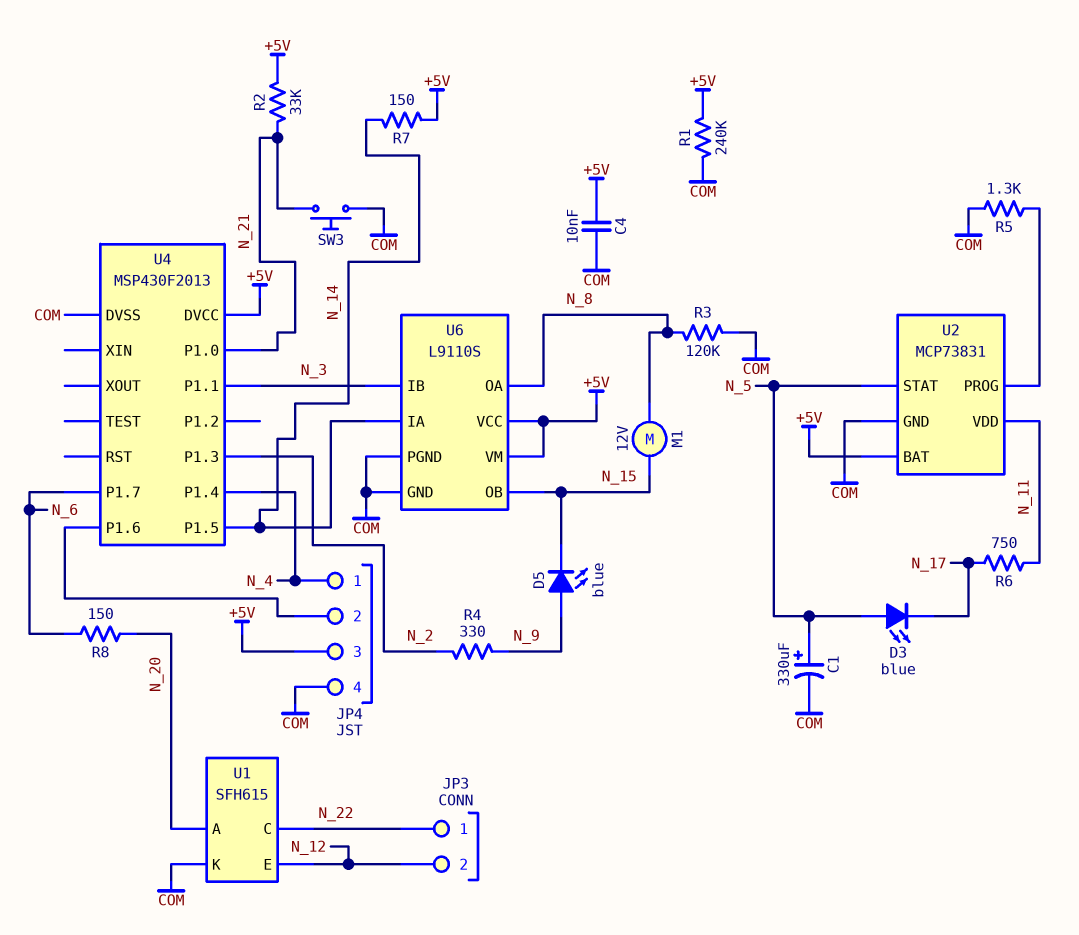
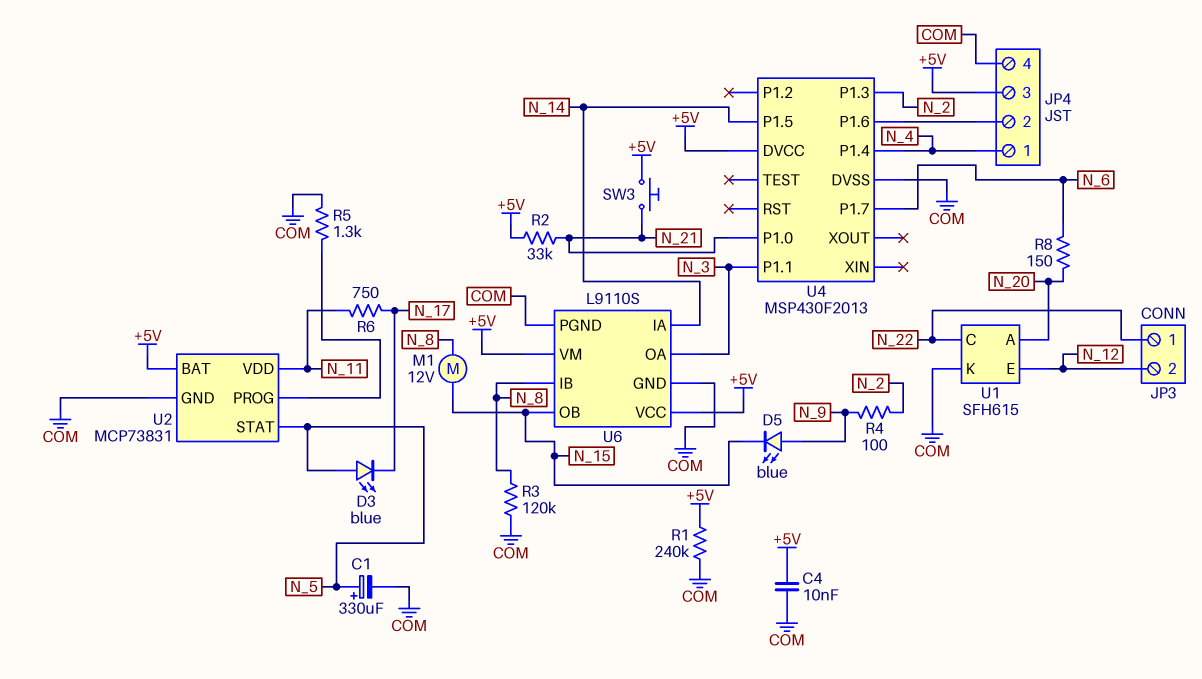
R4: 330 (N_2, N_9) -> 100 (N_2, N_9)
R7: 150 (+5V, N_14) -> none
SW3: button (COM, N_21) -> button (+5V, N_21)
U6 pin IB: N_3 -> N_8
U6 pin OA: N_8 -> N_3

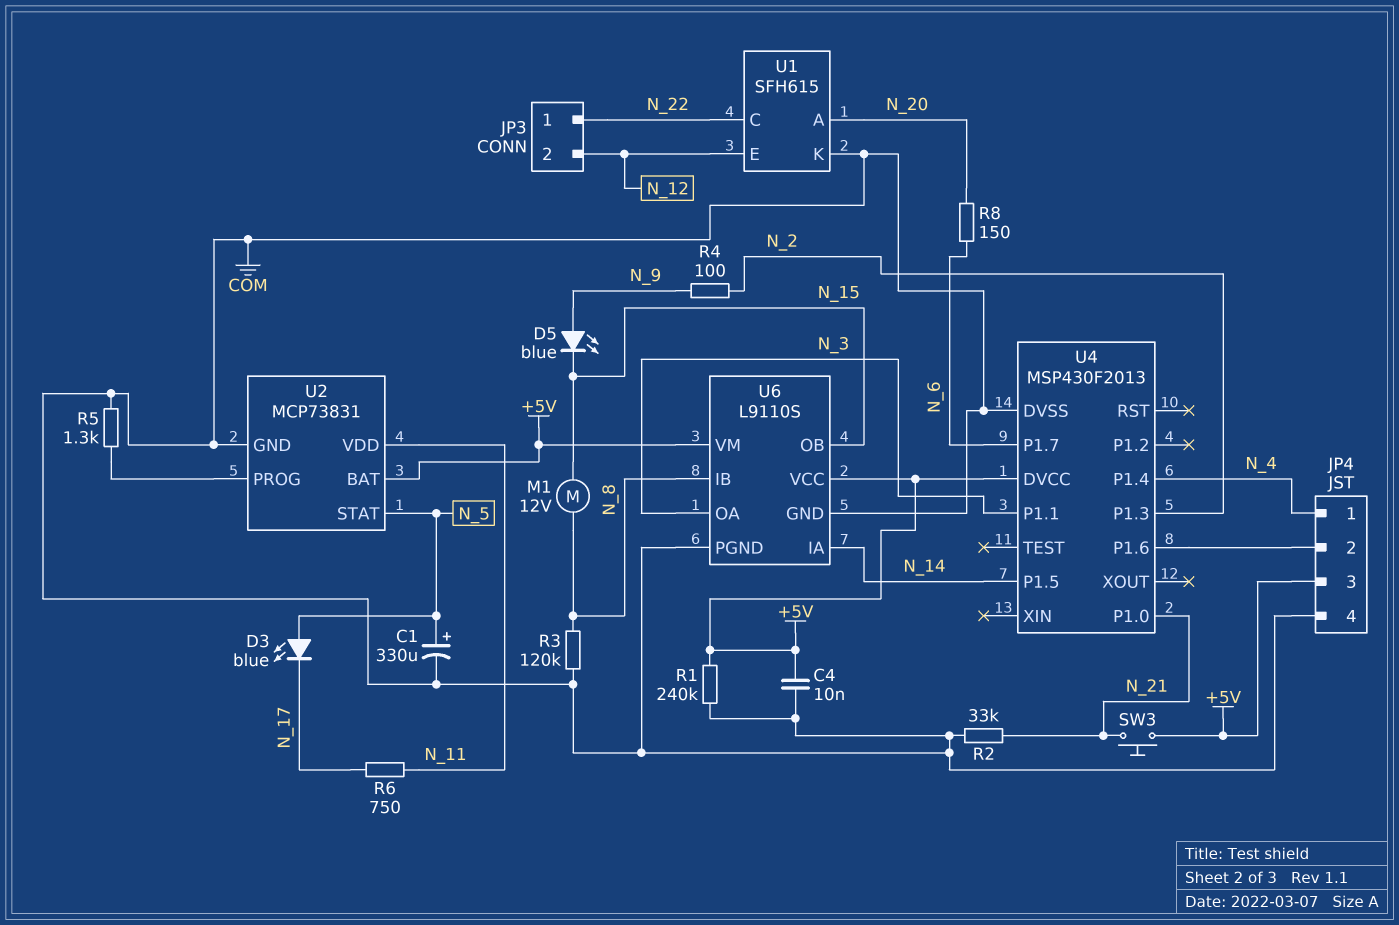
R2: 33k (+5V, N_21) -> 33k (COM, N_21)

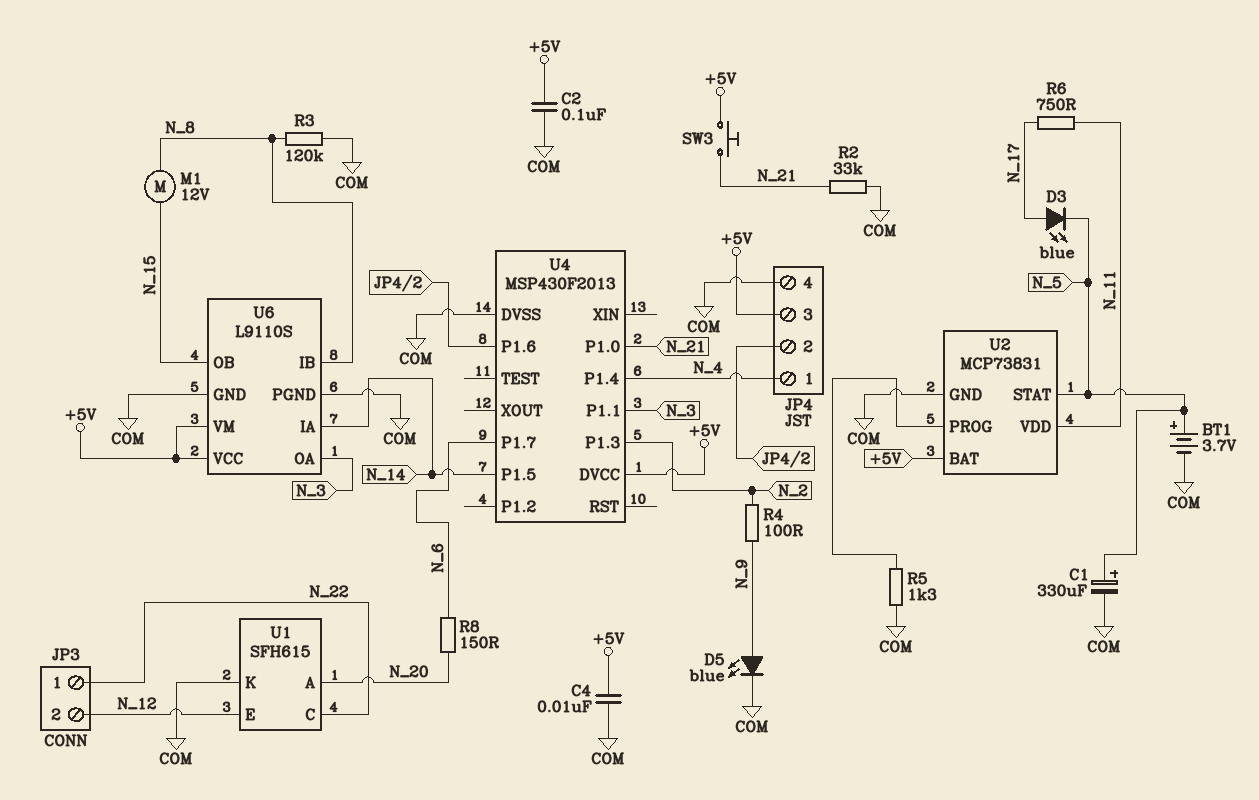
BT1: none -> 3.7V (plus N_5, minus COM)
C2: none -> 100nF (+5V, COM)
D3: LED blue (A N_5, K N_17) -> LED blue (A N_17, K N_5)
D5: LED blue (A N_9, K N_15) -> LED blue (A N_9, K COM)
R1: 240k (+5V, COM) -> none

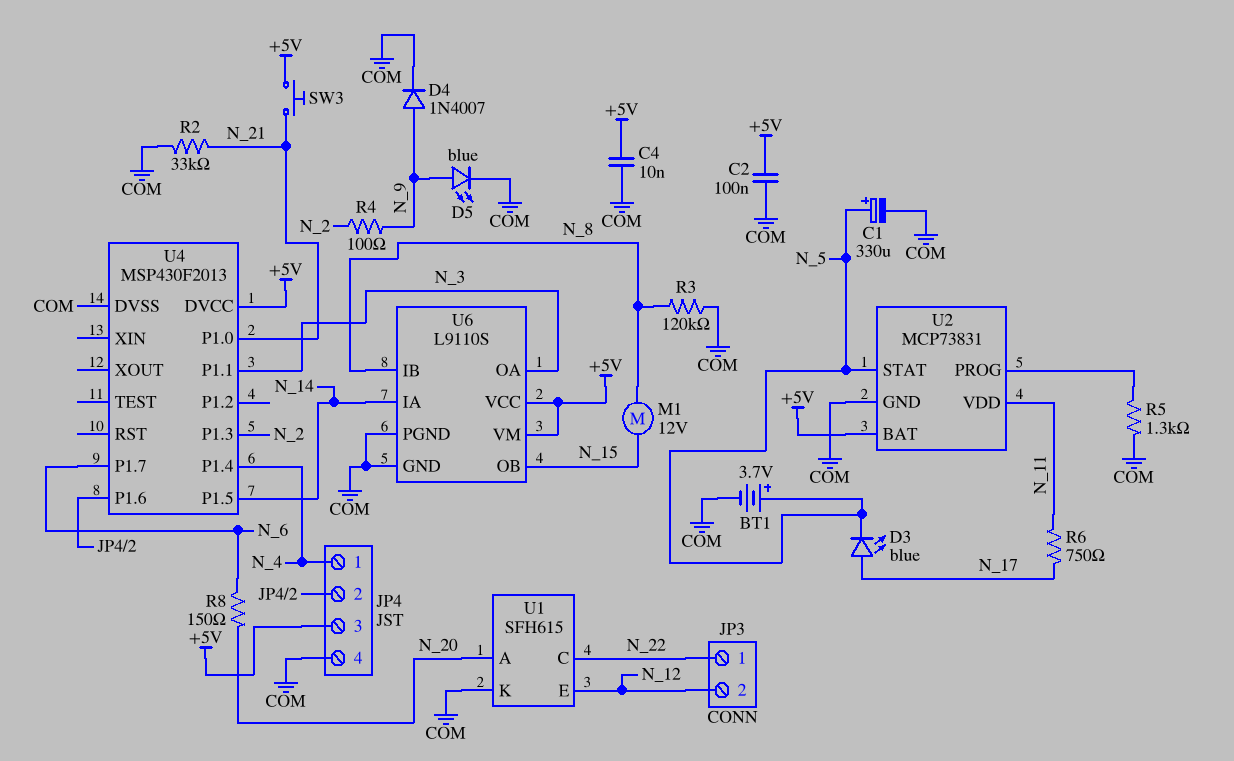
D4: none -> diode 1N4007 (A N_9, K COM)

